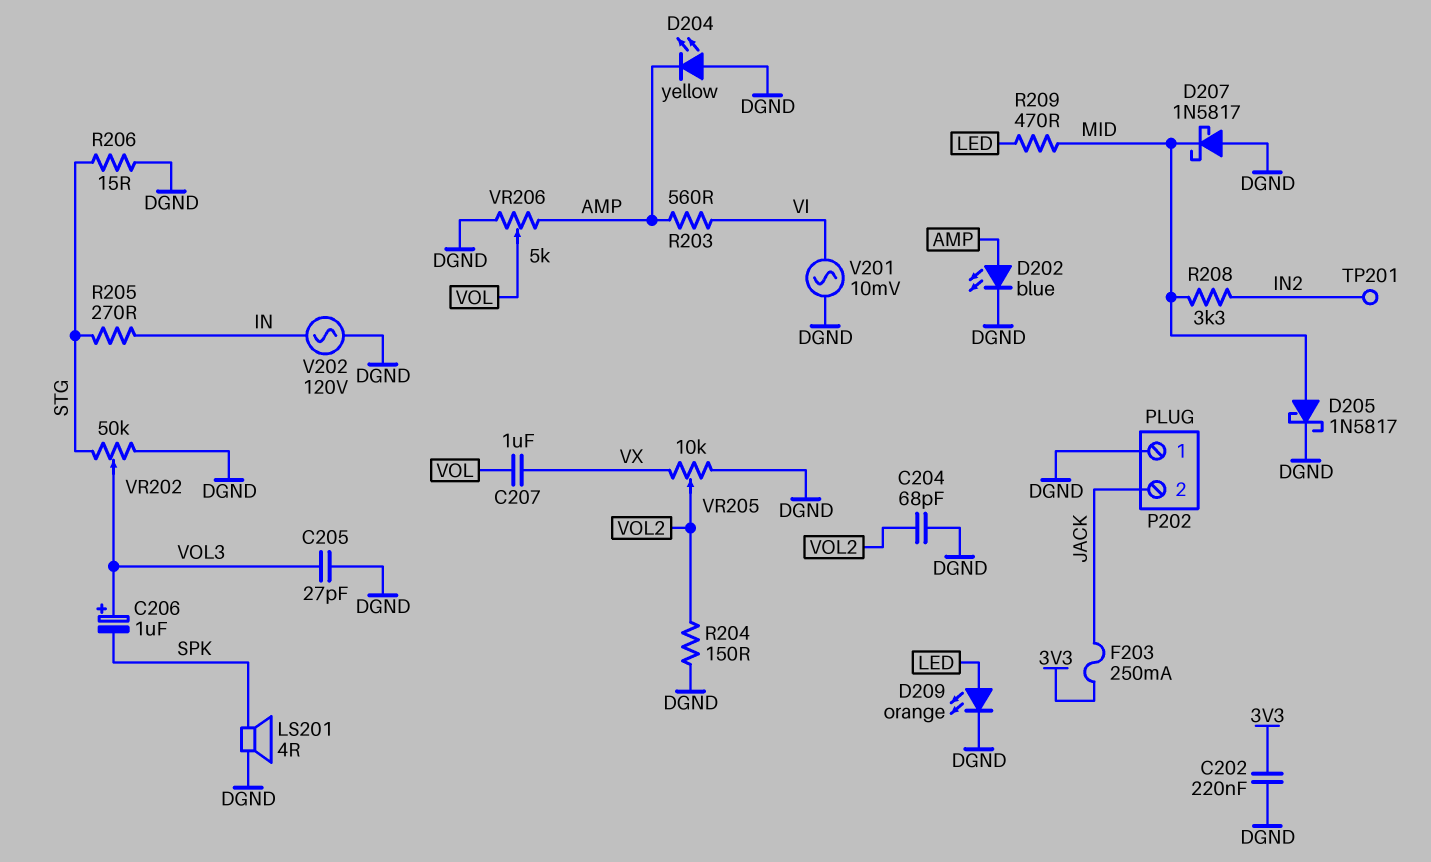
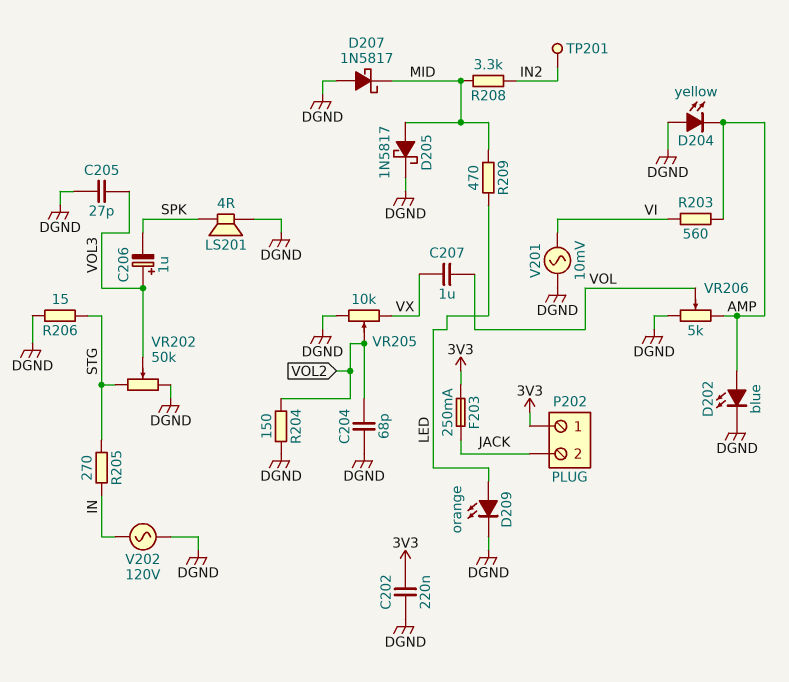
P202 pin 1: DGND -> 3V3

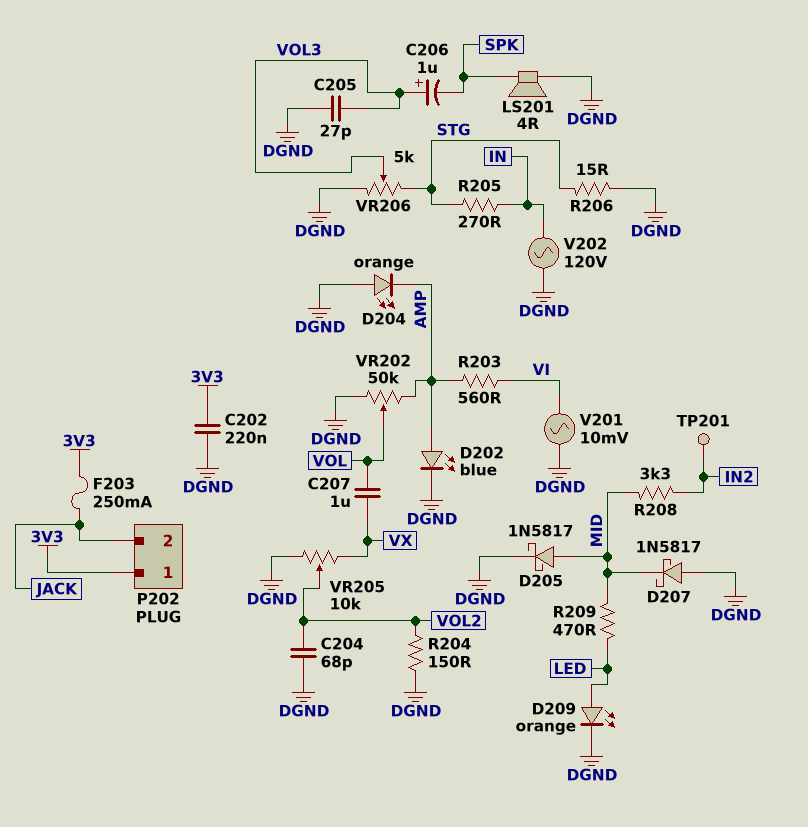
D204: LED yellow (A DGND, K AMP) -> LED orange (A DGND, K AMP)
VR202: 50k (DGND, STG, wiper VOL3) -> 50k (AMP, DGND, wiper VOL)
VR206: 5k (AMP, DGND, wiper VOL) -> 5k (DGND, STG, wiper VOL3)

